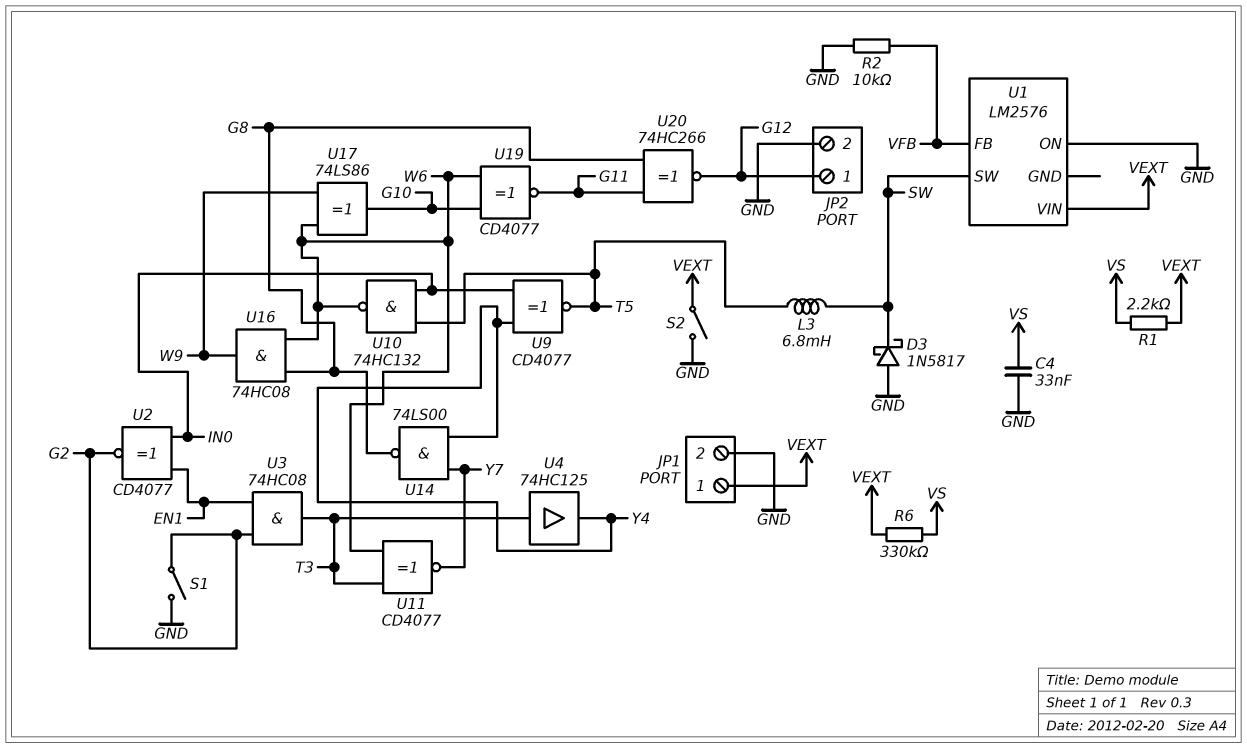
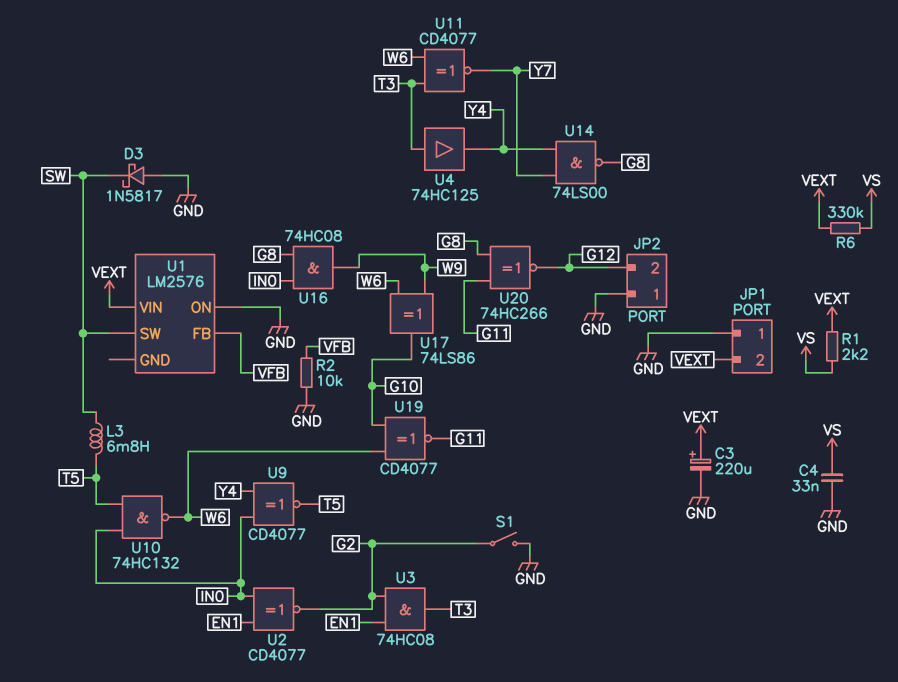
C3: none -> 220uF (plus VEXT, minus GND)
JP1 pin 1: VEXT -> GND
JP1 pin 2: GND -> VEXT
JP2 pin 1: G12 -> GND
JP2 pin 2: GND -> G12
S2: switch (GND, VEXT) -> none
U16: AND 74HC08 (in G8, in W6, out W9) -> AND 74HC08 (in G8, in IN0, out W9)

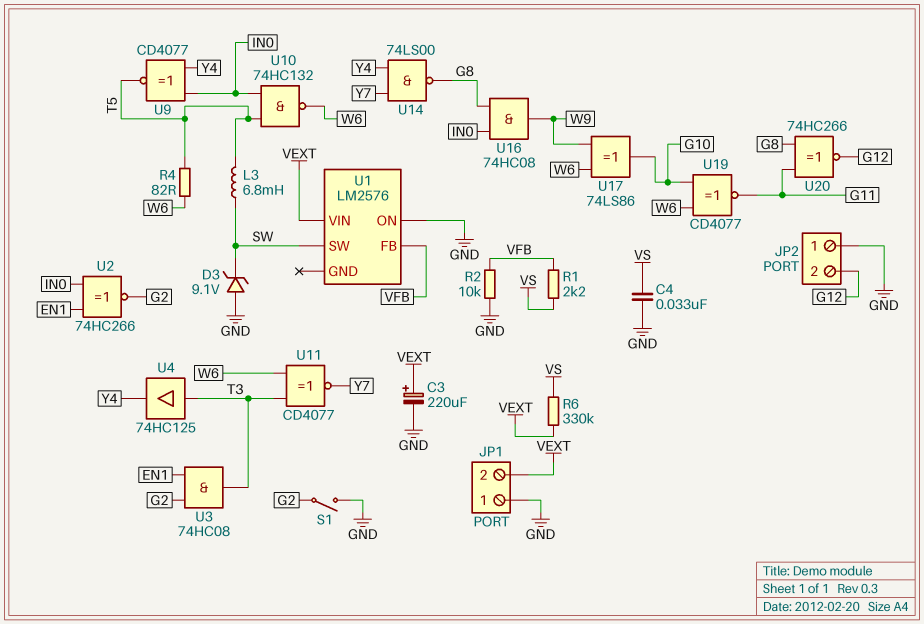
D3: schottky 1N5817 (A GND, K SW) -> zener 9.1V (A GND, K SW)
R1: 2.2k (VEXT, VS) -> 2.2k (VFB, VS)
R4: none -> 82 (T5, W6)
U2: XNOR CD4077 (in EN1, in IN0, out G2) -> XNOR 74HC266 (in EN1, in IN0, out G2)

